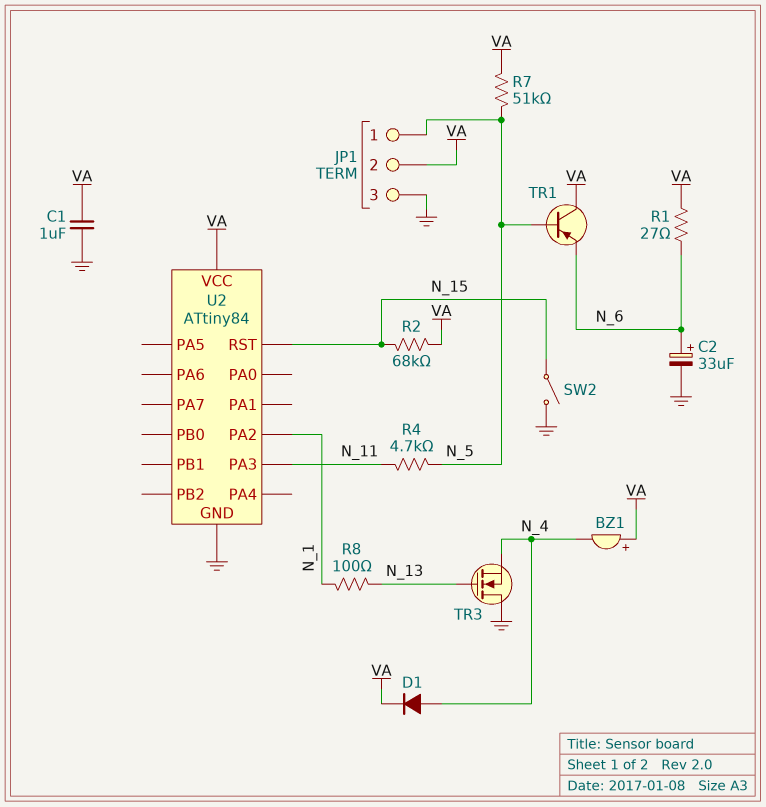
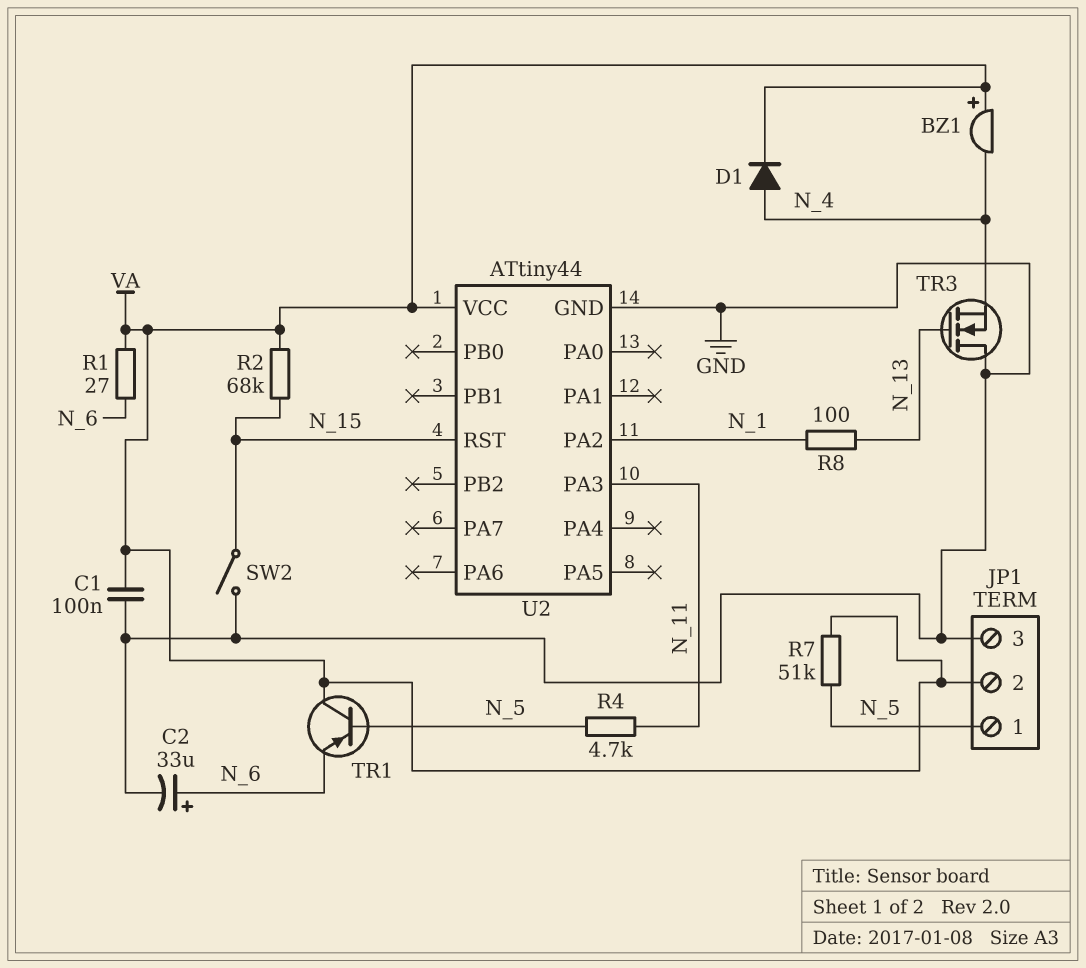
C1: 1uF (GND, VA) -> 100nF (GND, VA)
U2: ATtiny84 -> ATtiny44

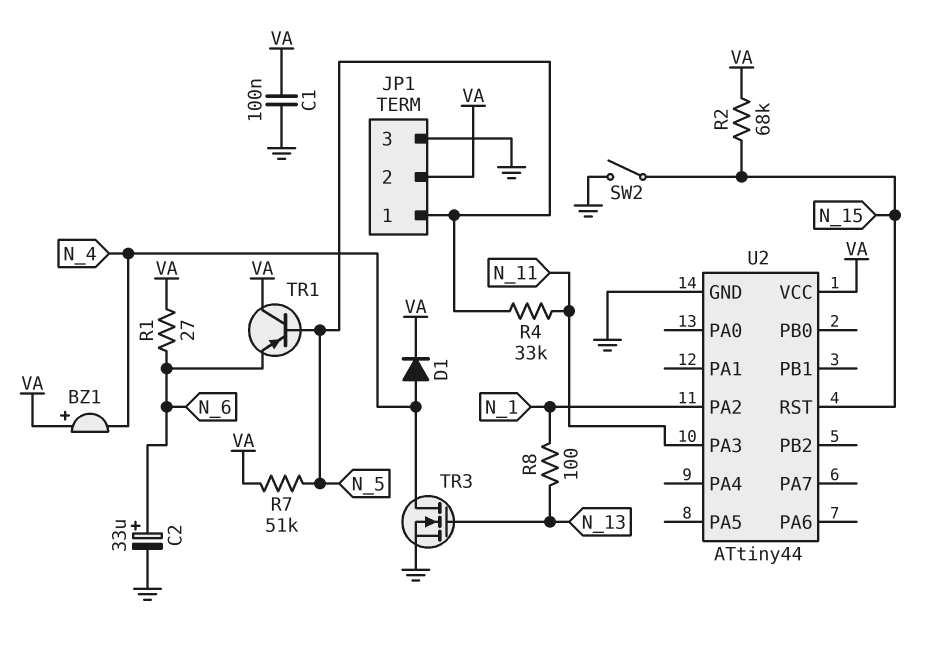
R4: 4.7k (N_5, N_11) -> 33k (N_5, N_11)
TR3: NMOS (G N_13, D GND, S N_4) -> NMOS (G N_13, D N_4, S GND)

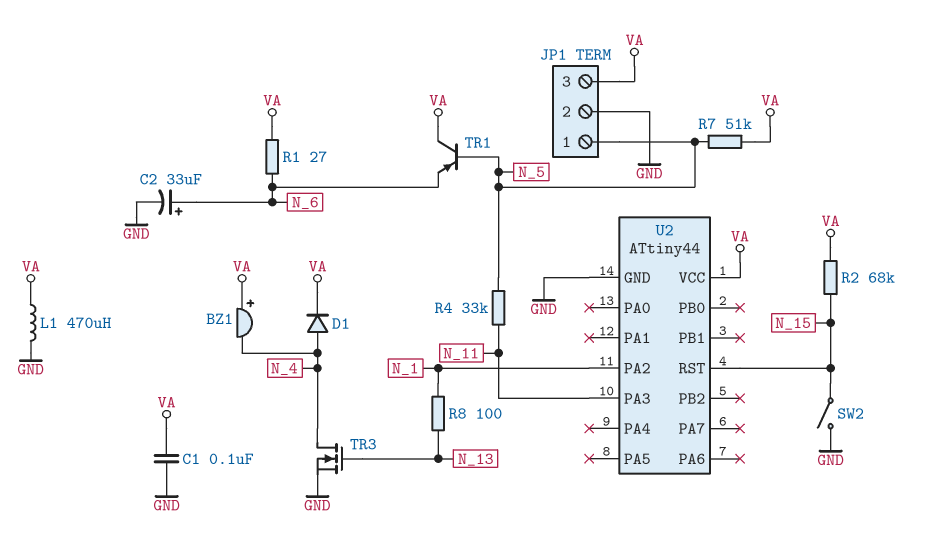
JP1 pin 2: VA -> GND
JP1 pin 3: GND -> VA
L1: none -> 470uH (GND, VA)

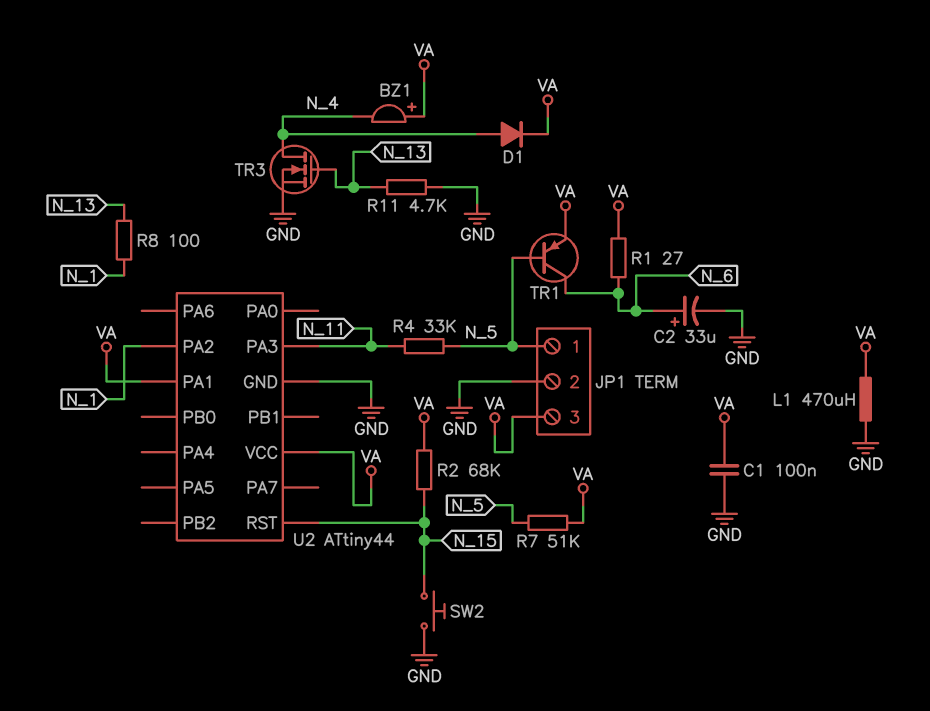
R11: none -> 4.7k (GND, N_13)
SW2: switch (GND, N_15) -> button (GND, N_15)
TR1: PNP (B N_5, C VA, E N_6) -> PNP (B N_5, C N_6, E VA)
U2 pin PA1: none -> VA

